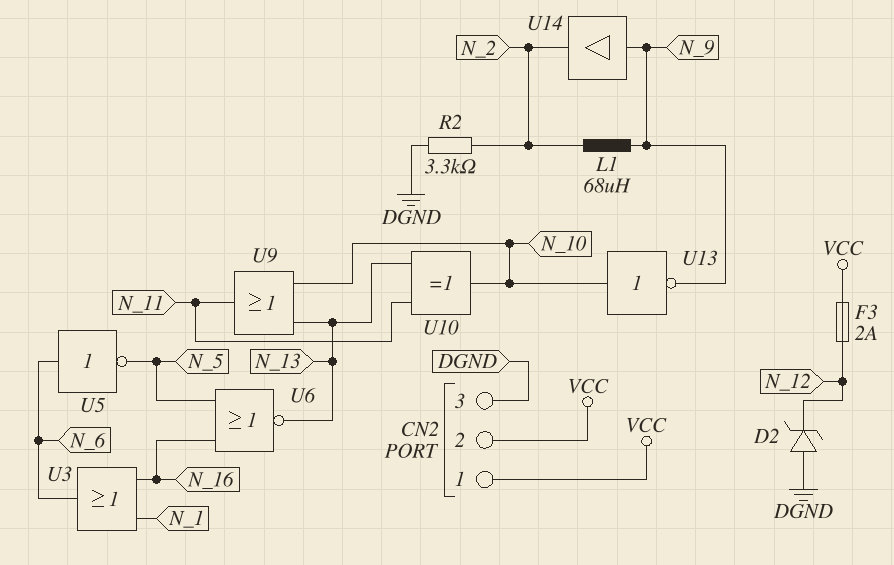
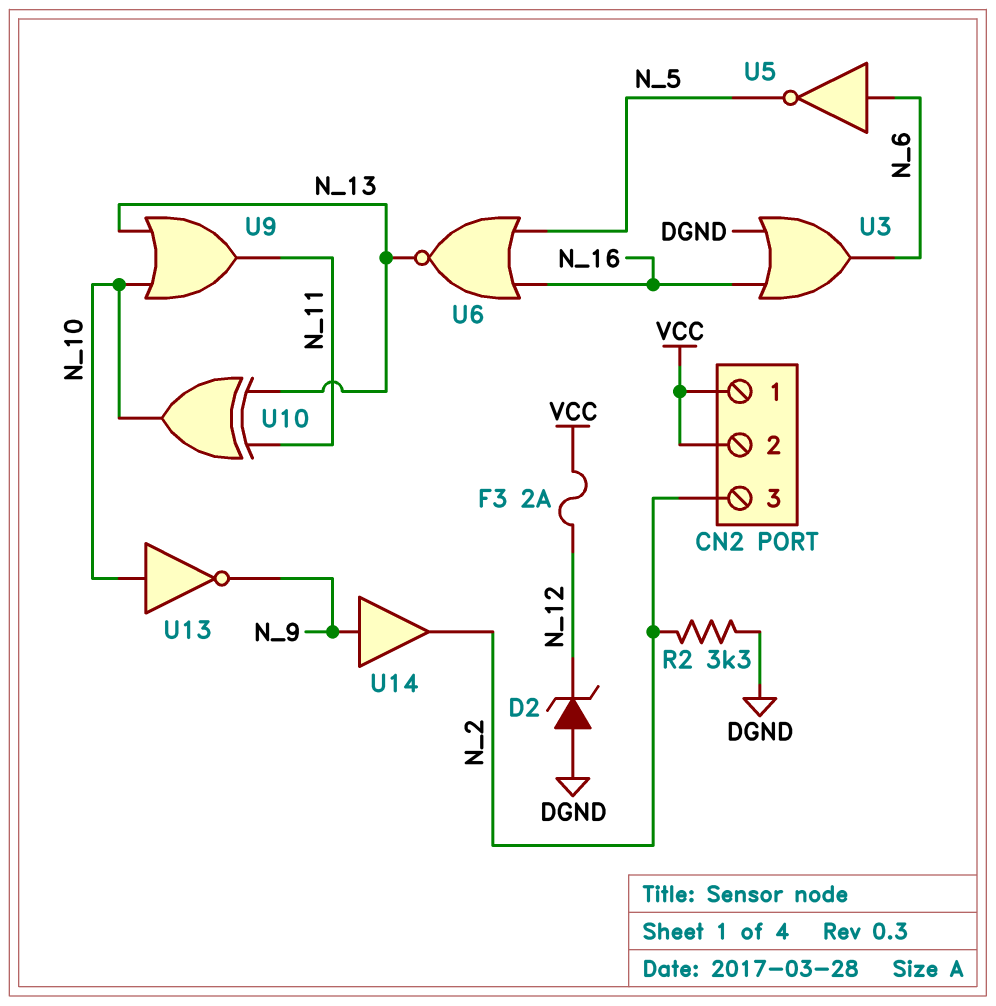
CN2 pin 3: DGND -> N_2
L1: 68uH (N_2, N_9) -> none
U3: OR (in N_1, in N_16, out N_6) -> OR (in DGND, in N_16, out N_6)

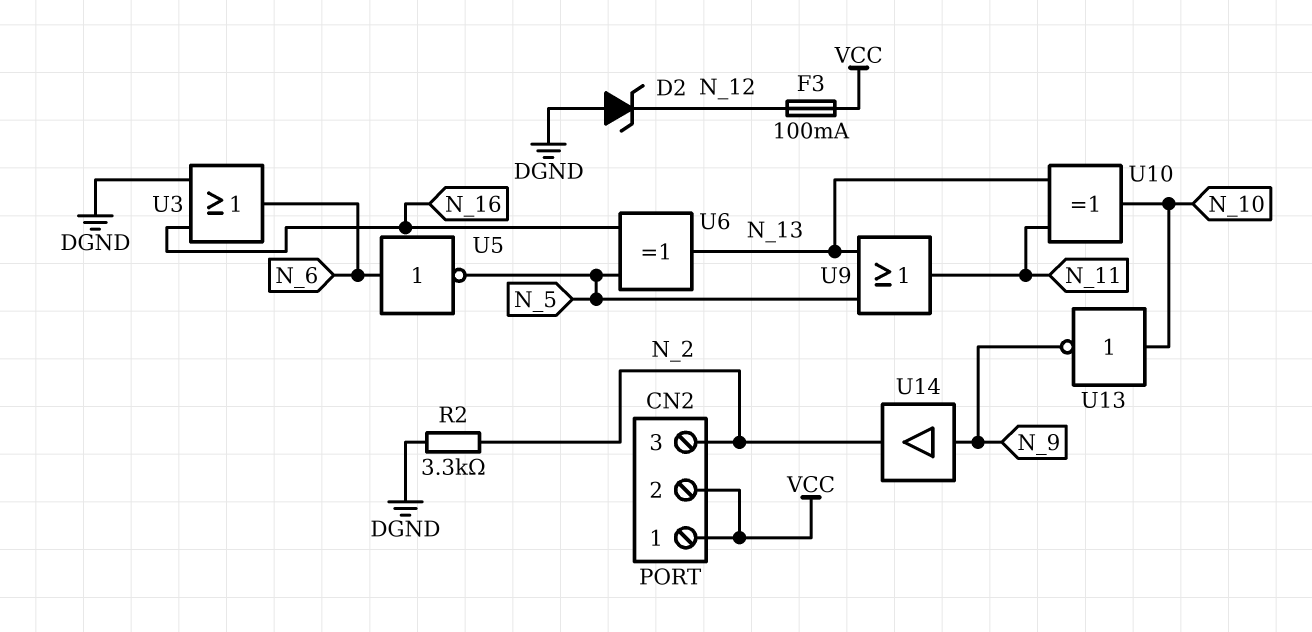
F3: 2A (N_12, VCC) -> 100mA (N_12, VCC)
U6: NOR (in N_5, in N_16, out N_13) -> XOR (in N_5, in N_16, out N_13)
U9: OR (in N_10, in N_13, out N_11) -> OR (in N_5, in N_13, out N_11)

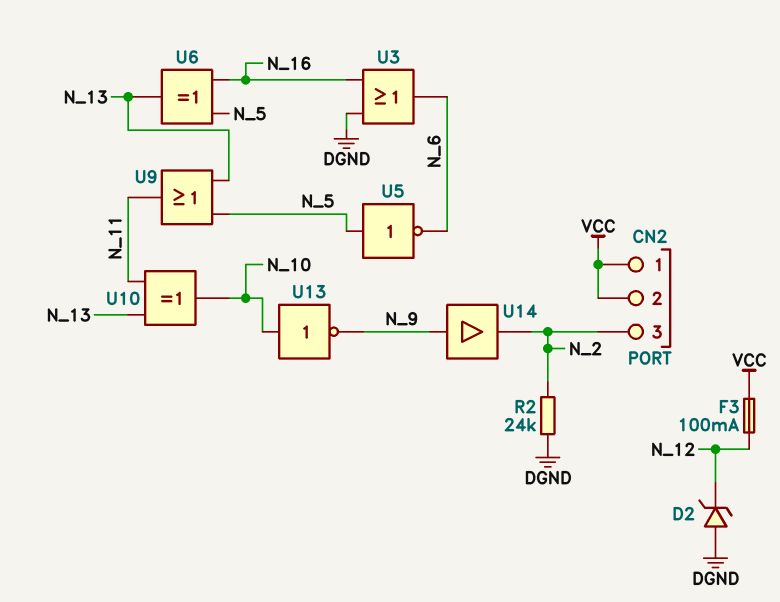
R2: 3.3k (DGND, N_2) -> 24k (DGND, N_2)
U5: NOT (in N_6, out N_5) -> NOT (in N_5, out N_6)

